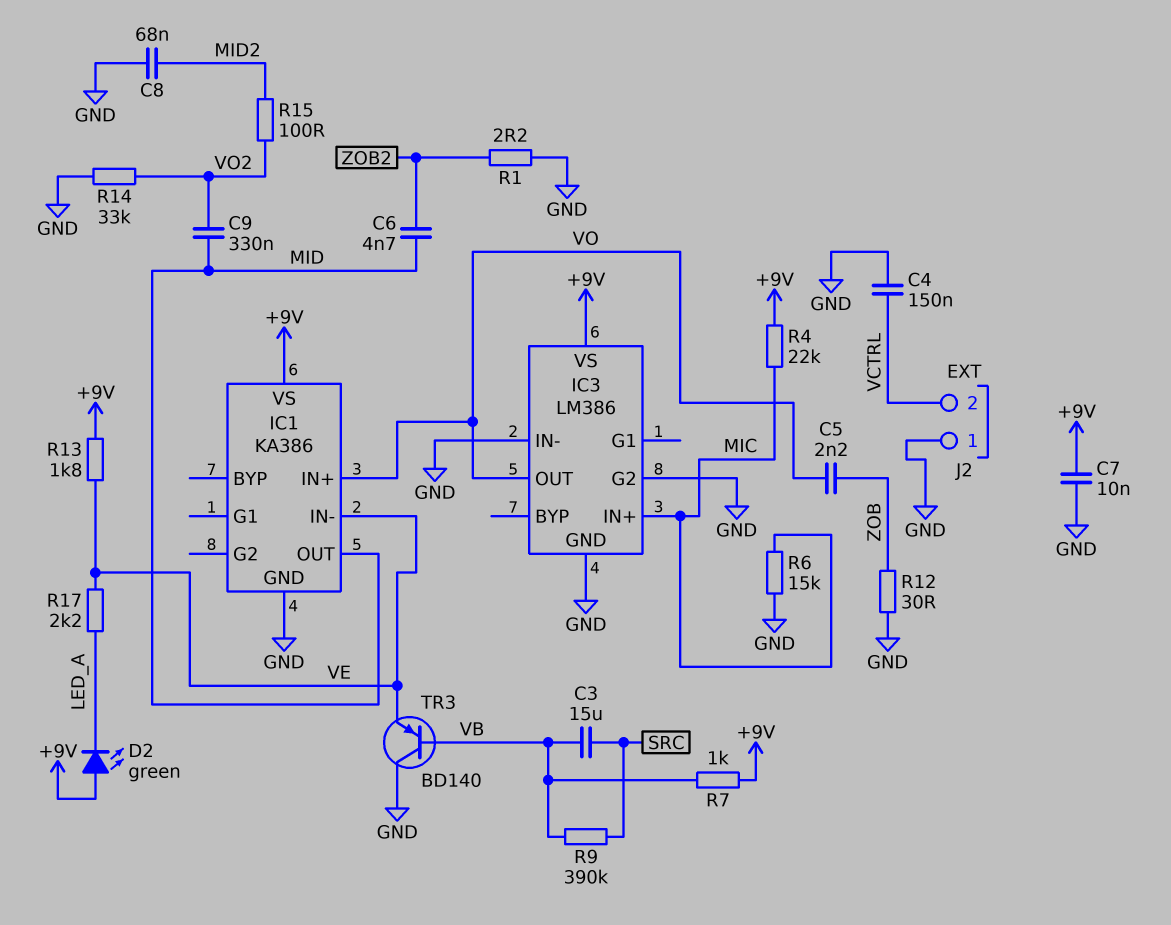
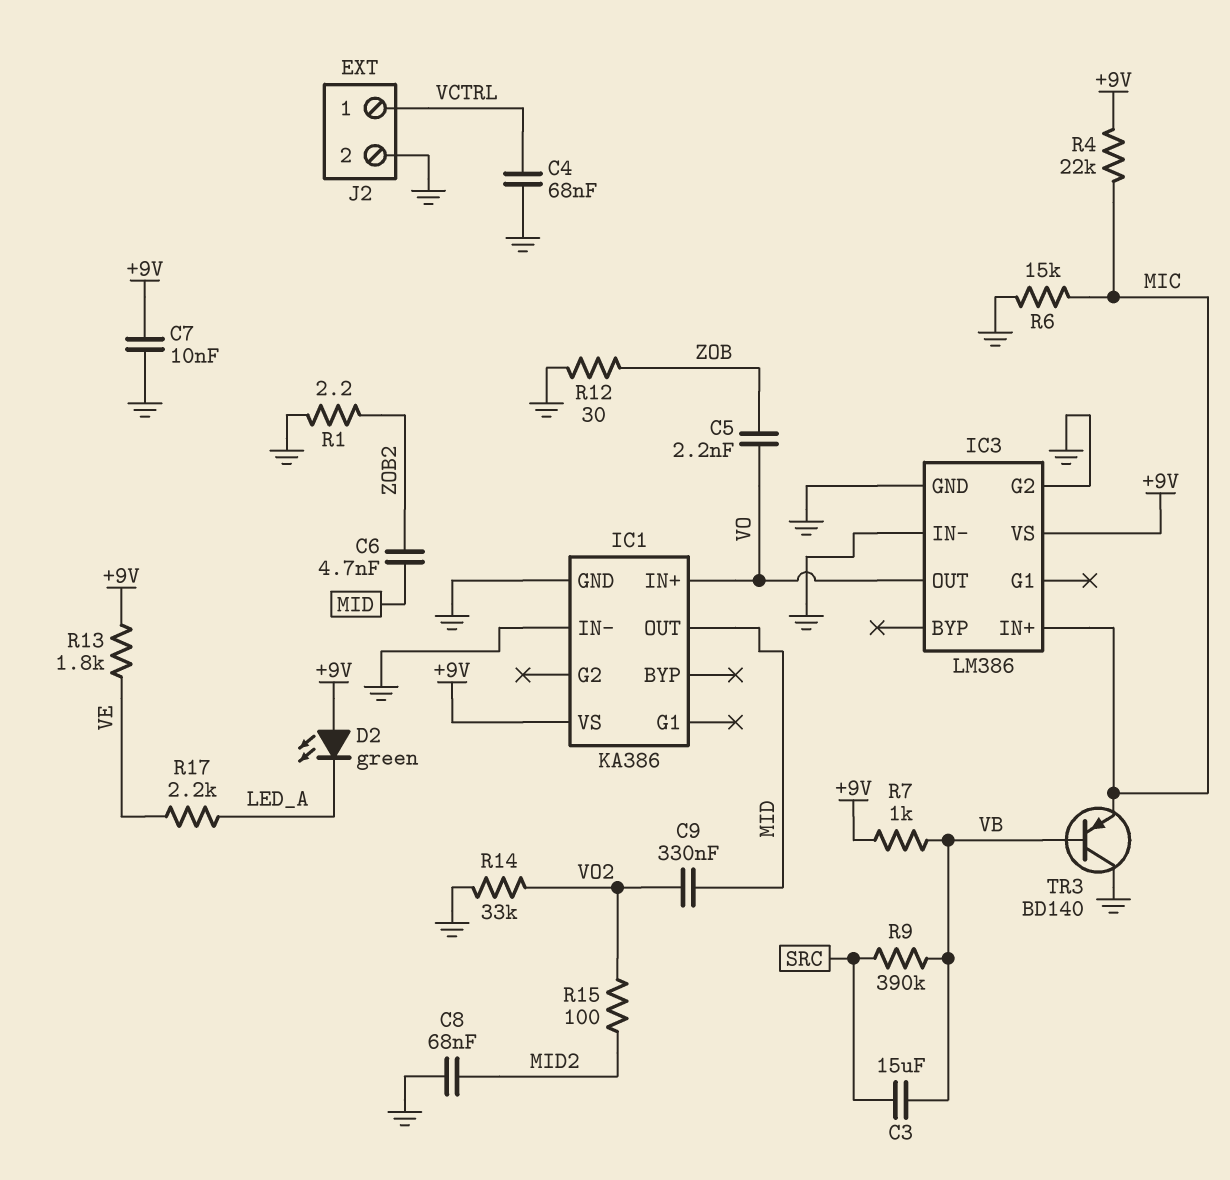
C4: 150nF (GND, VCTRL) -> 68nF (GND, VCTRL)
IC1 pin IN-: VE -> GND
J2 pin 1: GND -> VCTRL
J2 pin 2: VCTRL -> GND
TR3: PNP BD140 (B VB, C GND, E VE) -> PNP BD140 (B VB, C GND, E MIC)

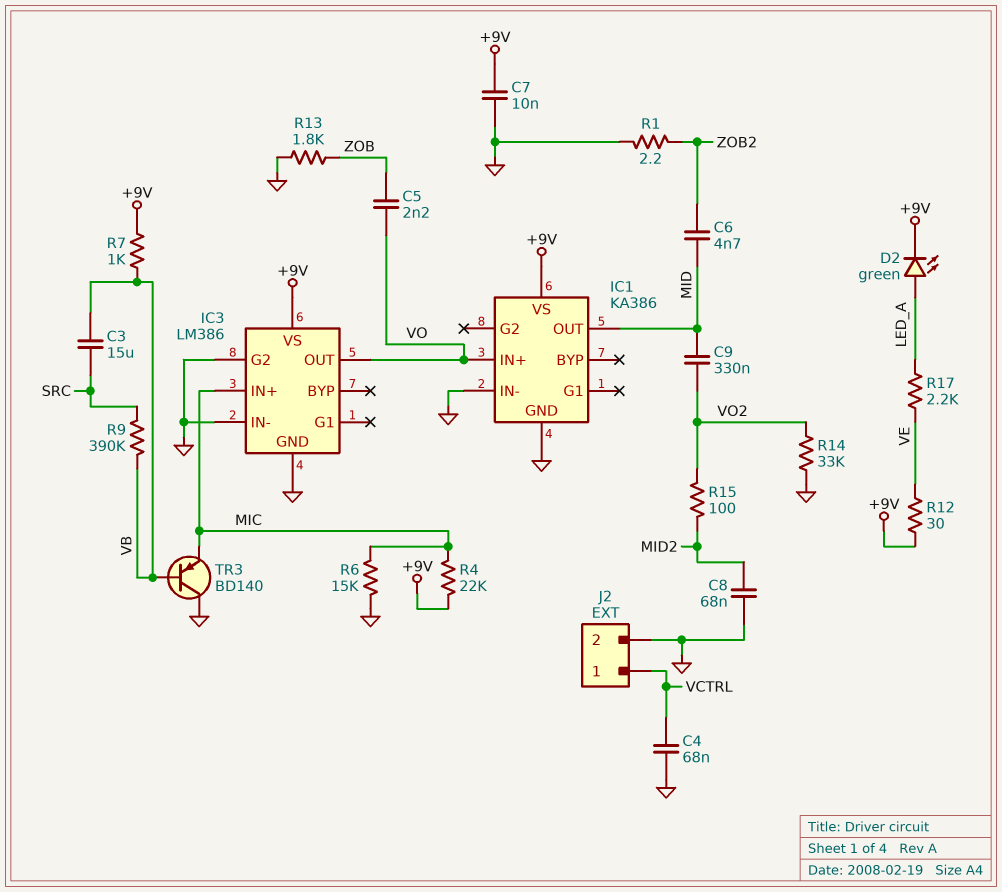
D2: LED green (A +9V, K LED_A) -> LED green (A LED_A, K +9V)
R12: 30 (GND, ZOB) -> 30 (+9V, VE)
R13: 1.8k (+9V, VE) -> 1.8k (GND, ZOB)

